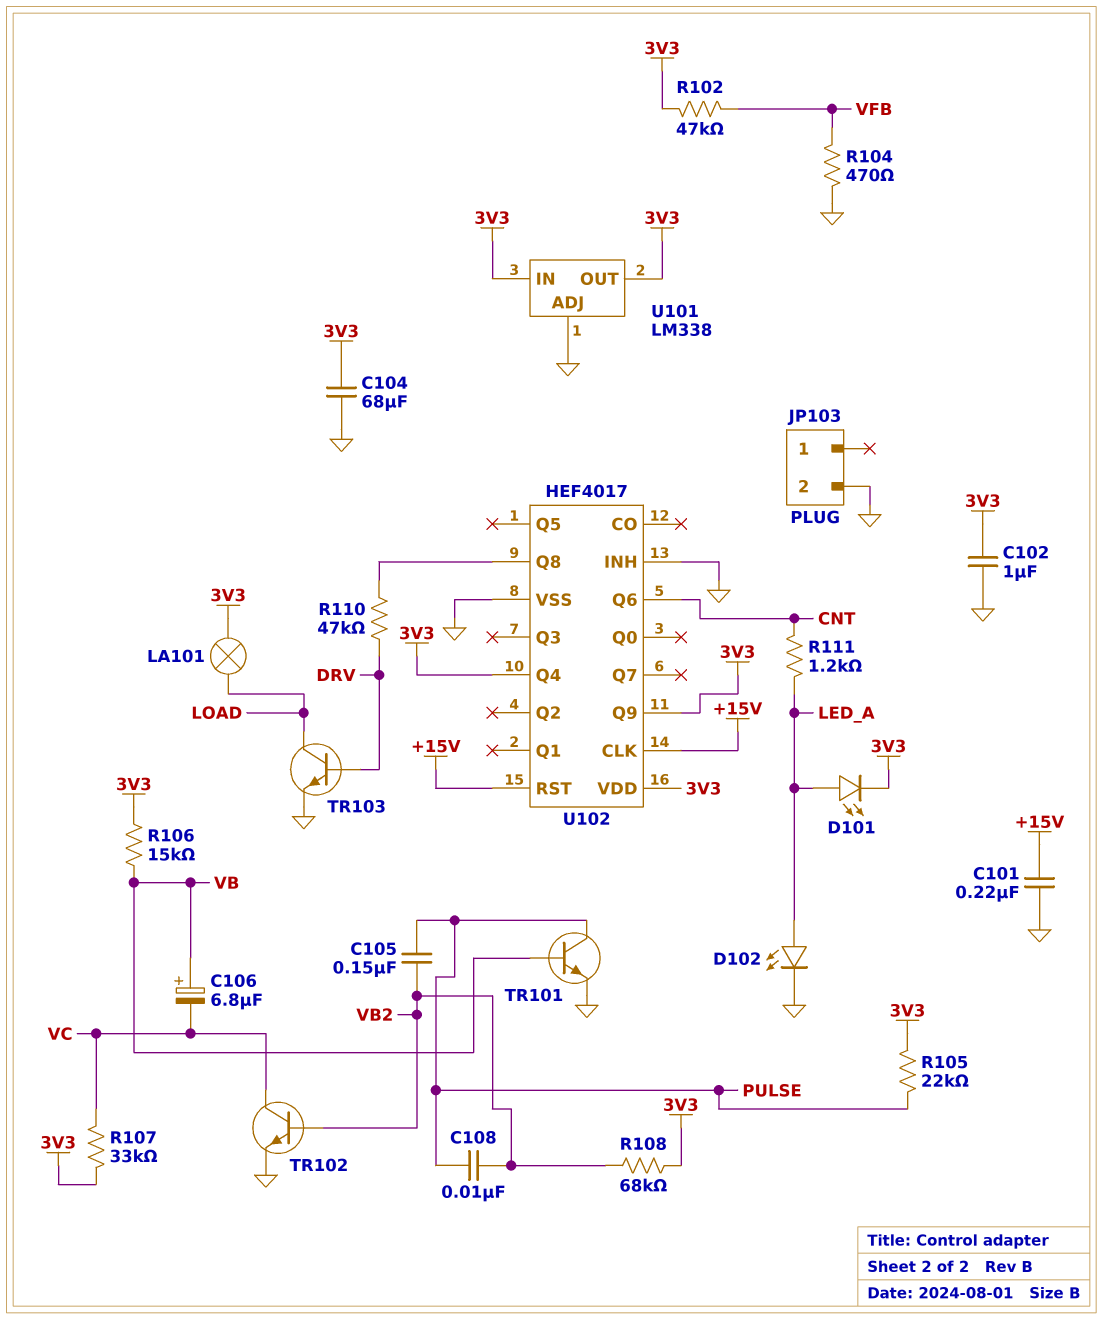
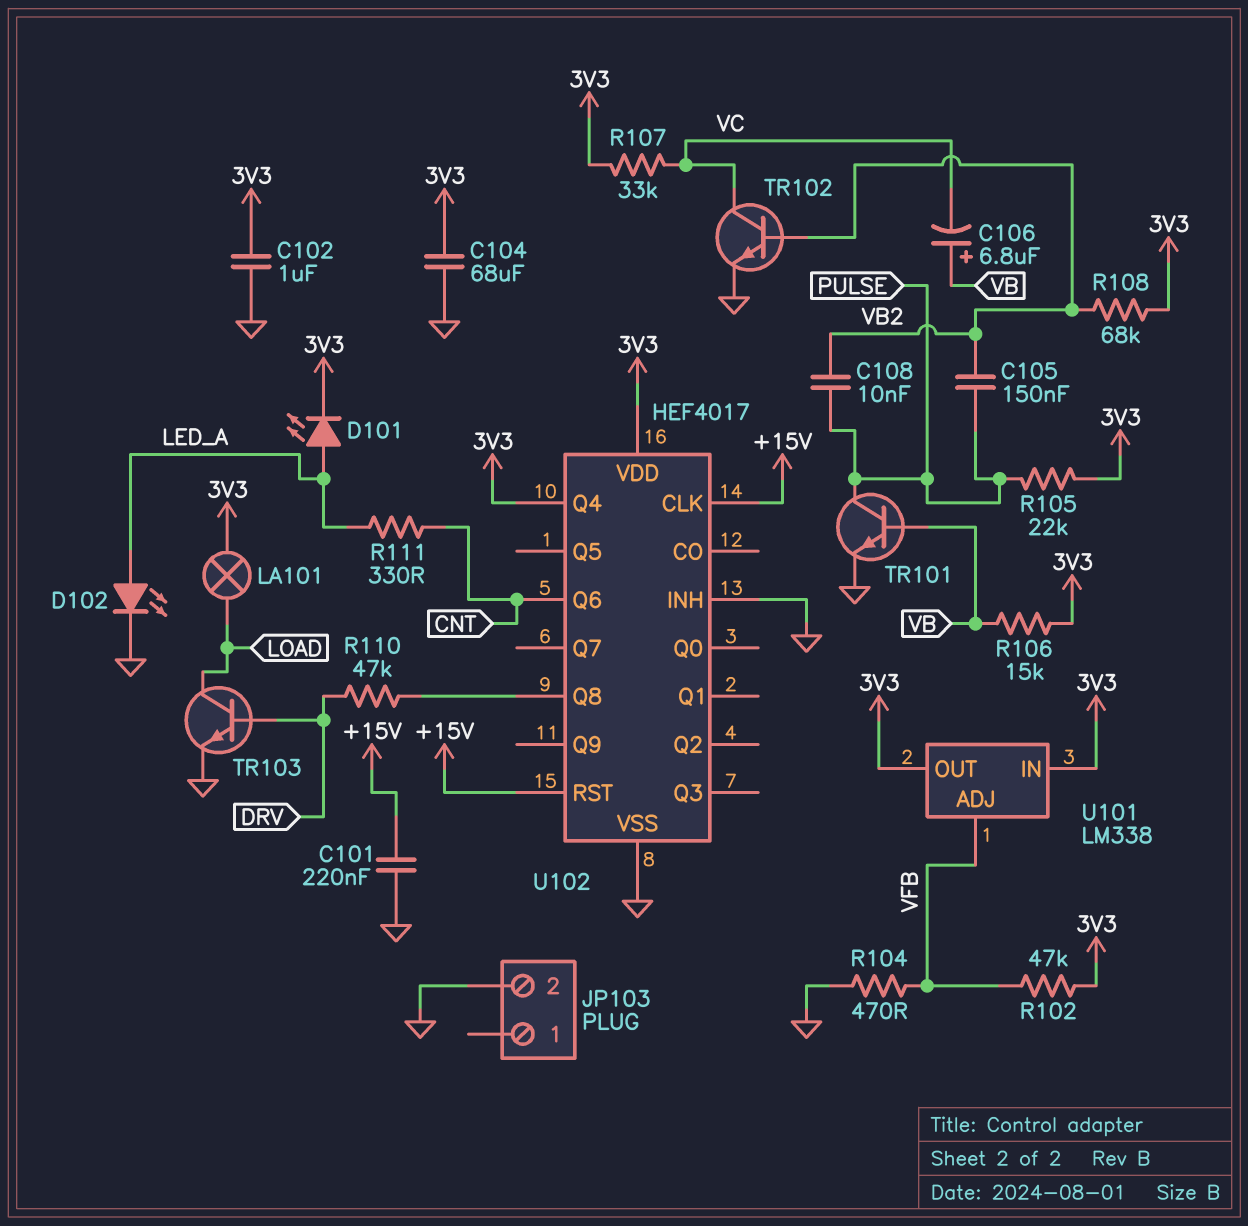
R111: 1.2k (CNT, LED_A) -> 330 (CNT, LED_A)
U101 pin ADJ: GND -> VFB
U102 pin Q9: 3V3 -> none

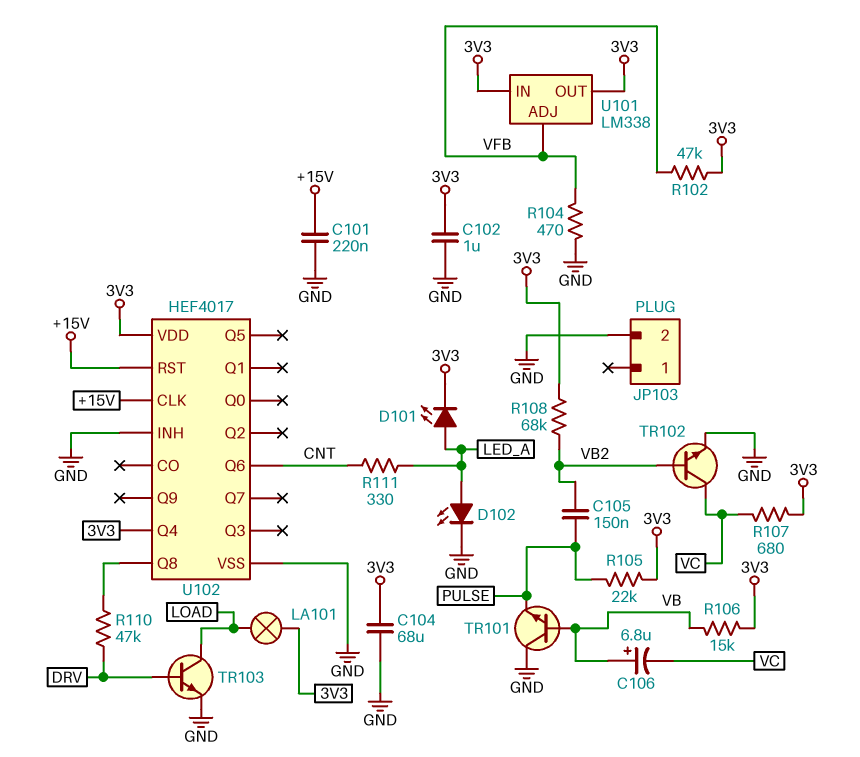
C108: 10nF (PULSE, VB2) -> none
R107: 33k (3V3, VC) -> 680 (3V3, VC)
TR101: NPN (B VB, C PULSE, E GND) -> NPN (B VB, C GND, E PULSE)

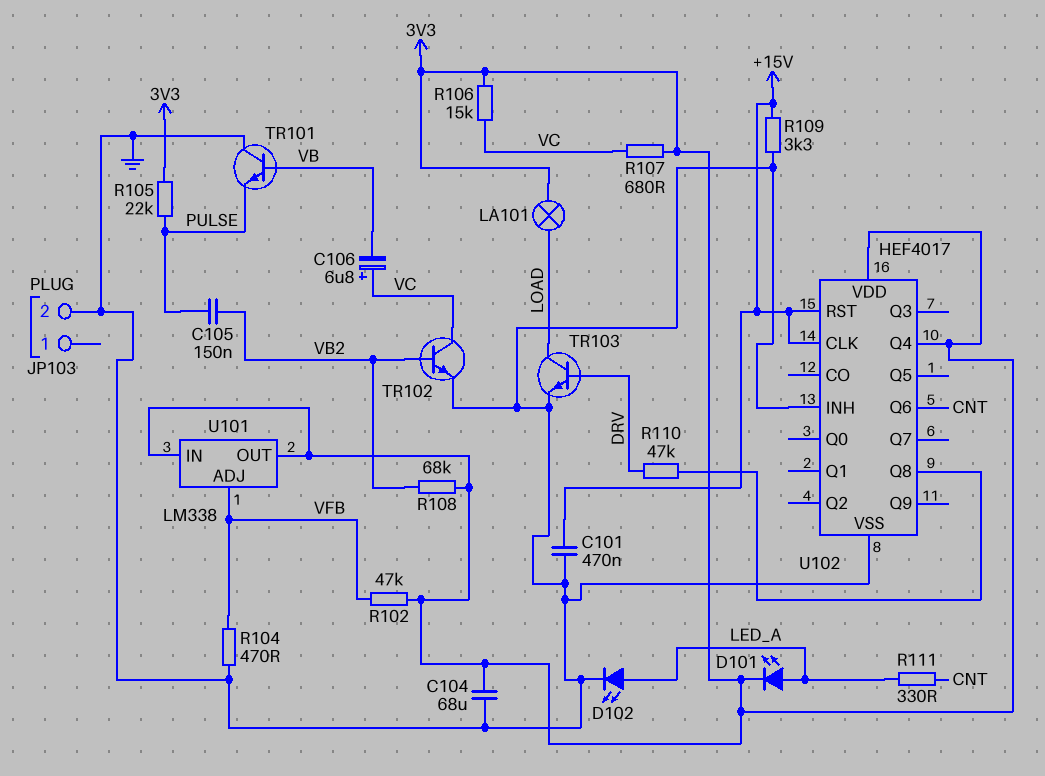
C101: 220nF (+15V, GND) -> 470nF (+15V, GND)
C102: 1uF (3V3, GND) -> none
C106: 6.8uF (plus VB, minus VC) -> 6.8uF (plus VC, minus VB)
R106: 15k (3V3, VB) -> 15k (3V3, VC)
R109: none -> 3.3k (+15V, GND)

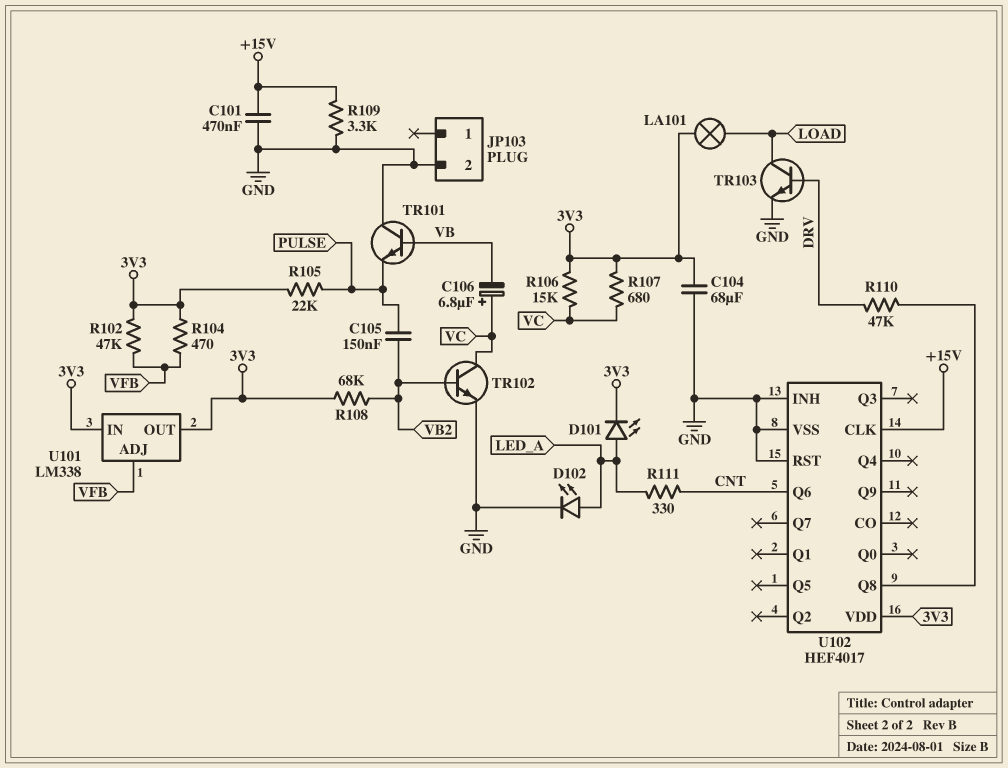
R104: 470 (GND, VFB) -> 470 (3V3, VFB)
U102 pin Q4: 3V3 -> none
U102 pin RST: +15V -> GND

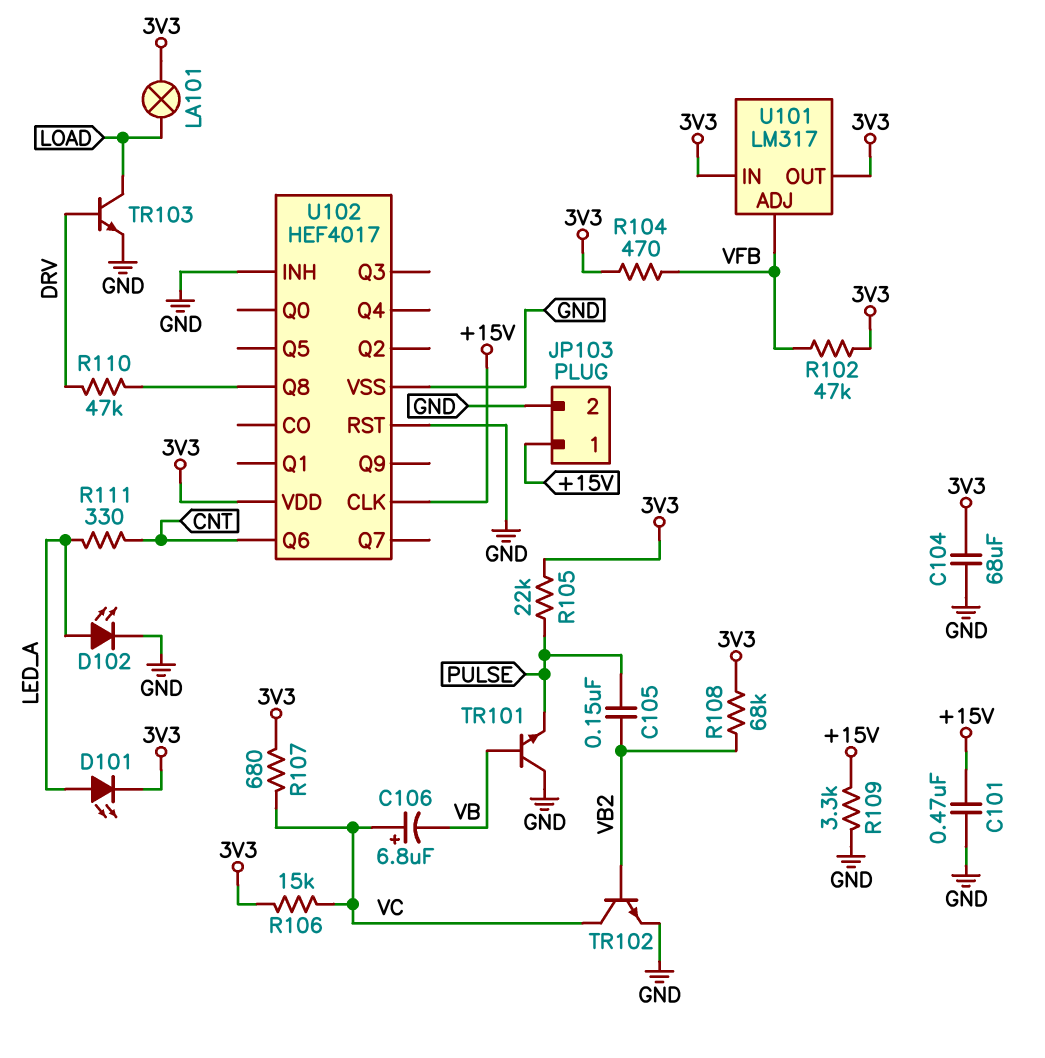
JP103 pin 1: none -> +15V
U101: LM338 -> LM317

